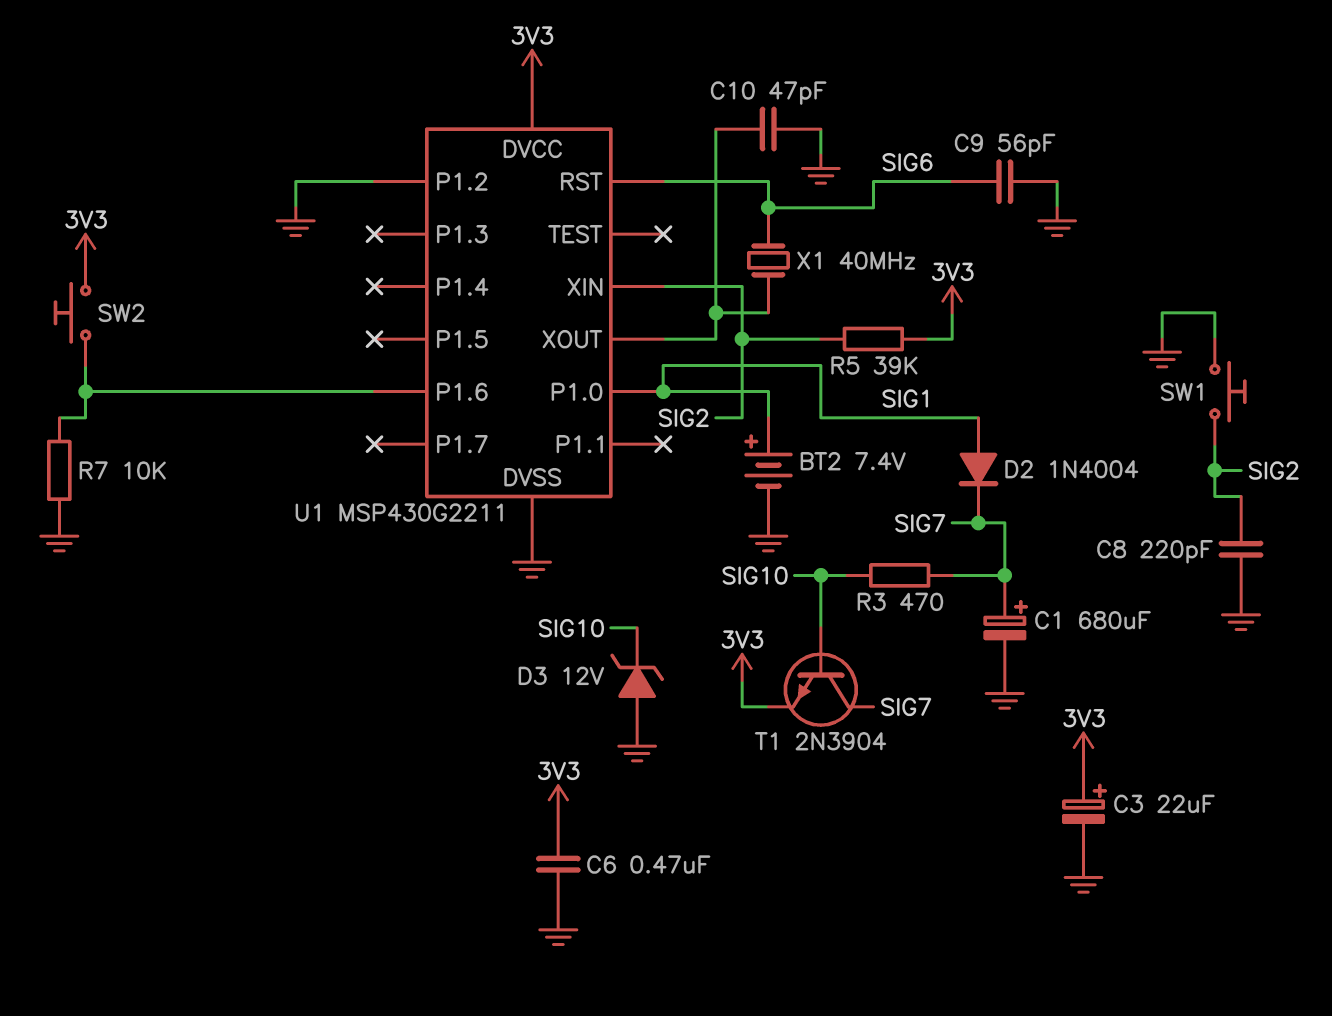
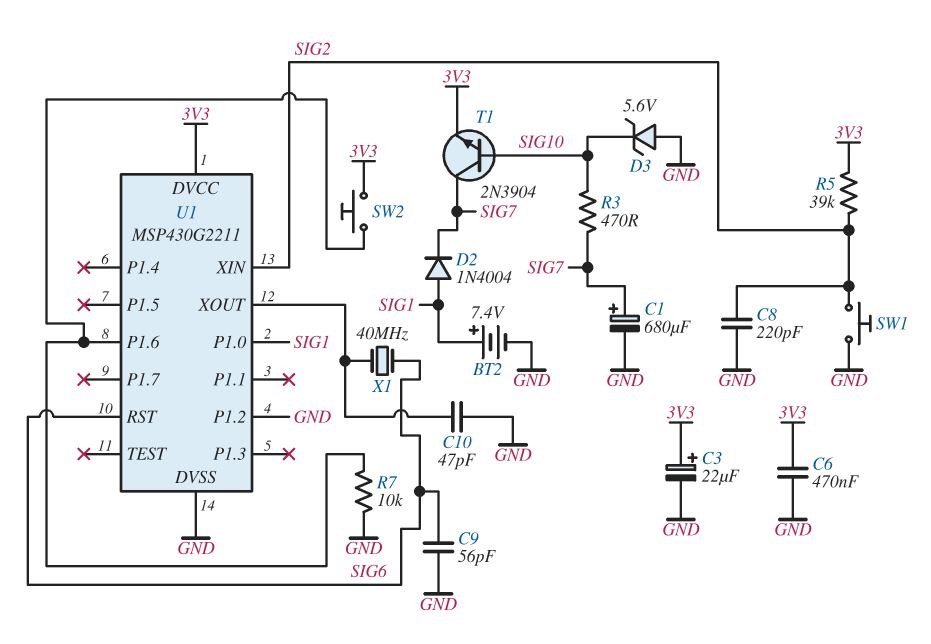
D3: zener 12V (A GND, K SIG10) -> zener 5.6V (A GND, K SIG10)

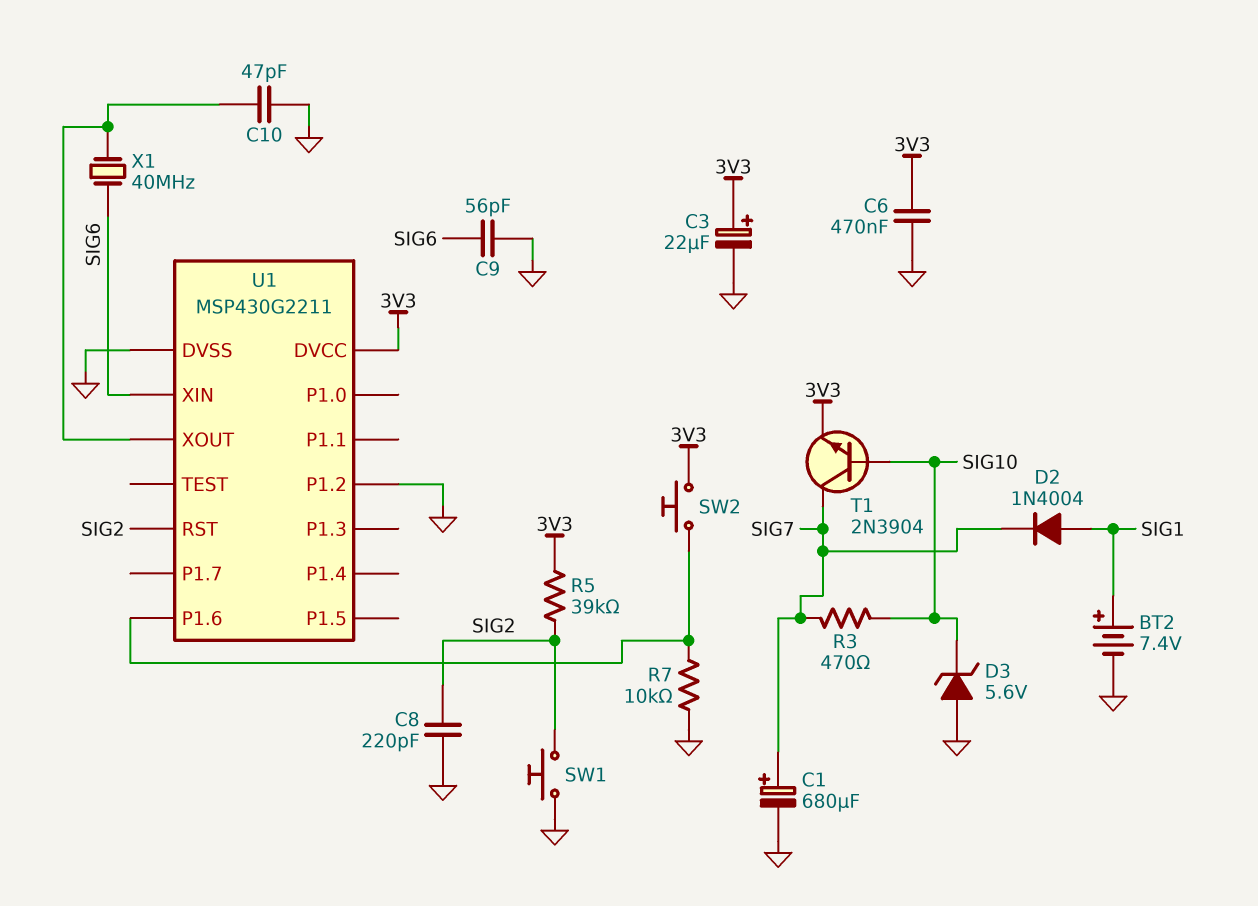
U1 pin P1.0: SIG1 -> none
U1 pin RST: SIG6 -> SIG2
U1 pin XIN: SIG2 -> SIG6

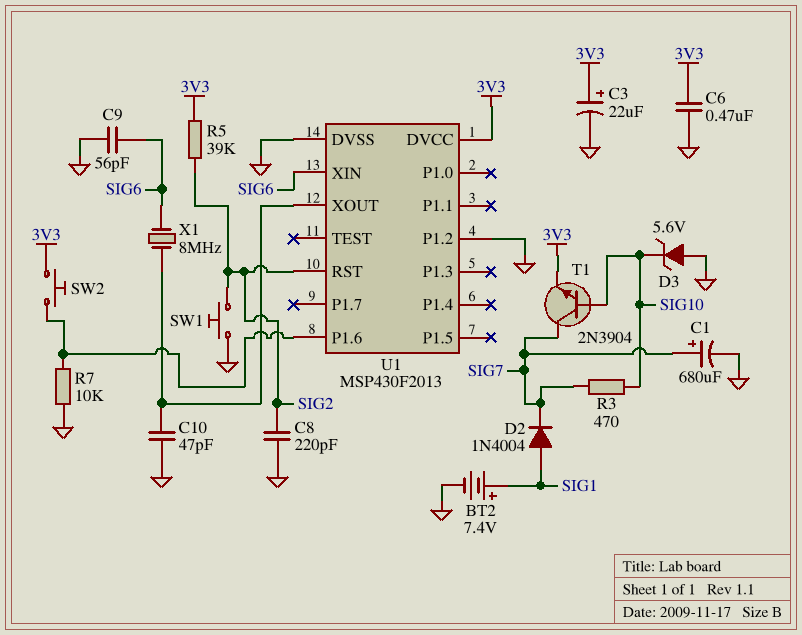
U1: MSP430G2211 -> MSP430F2013
X1: 40MHz (SIG6, U1/XOUT) -> 8MHz (SIG6, U1/XOUT)

